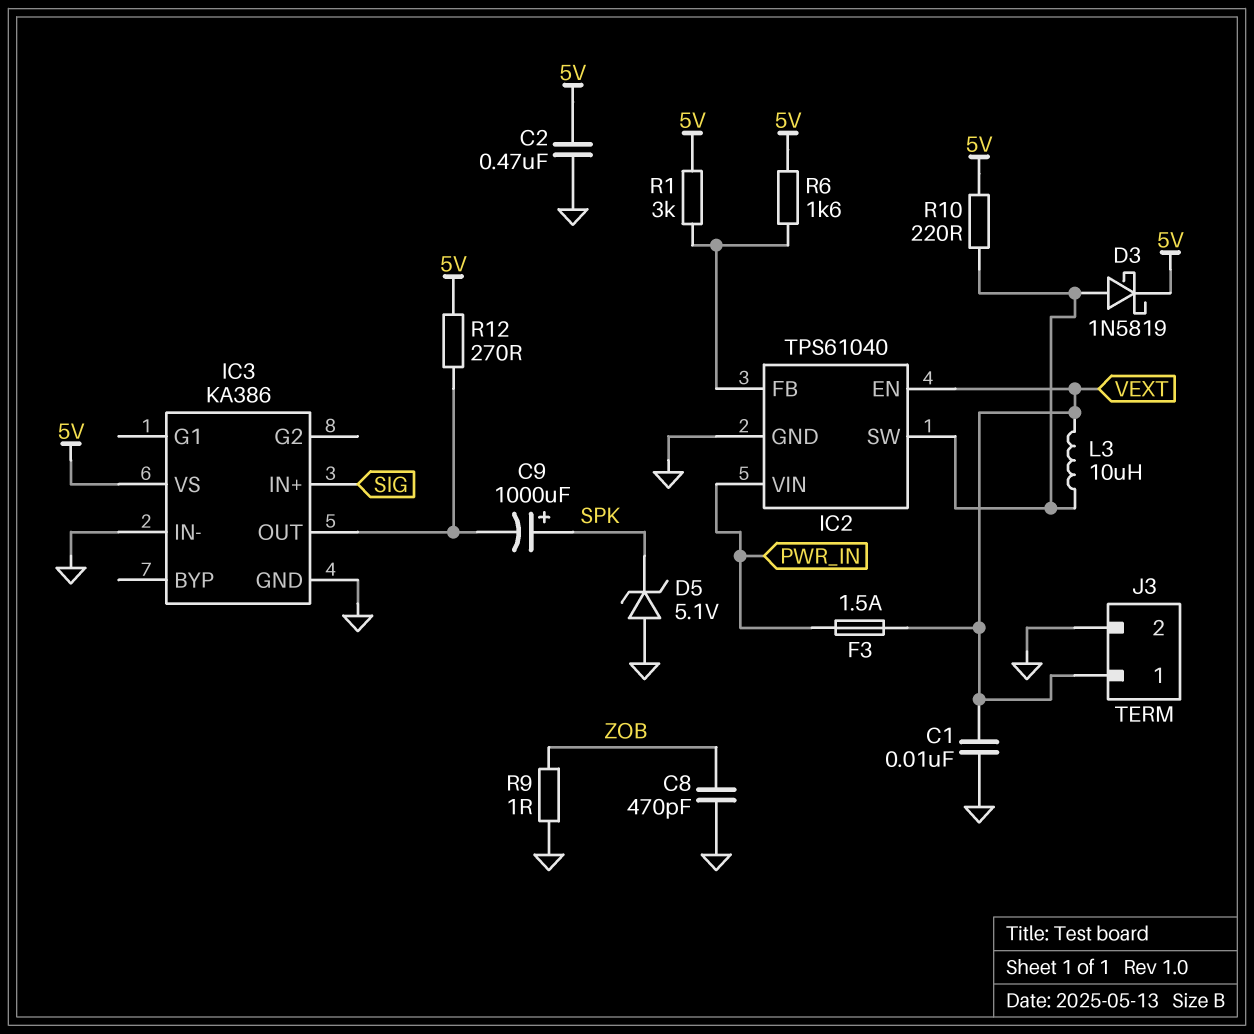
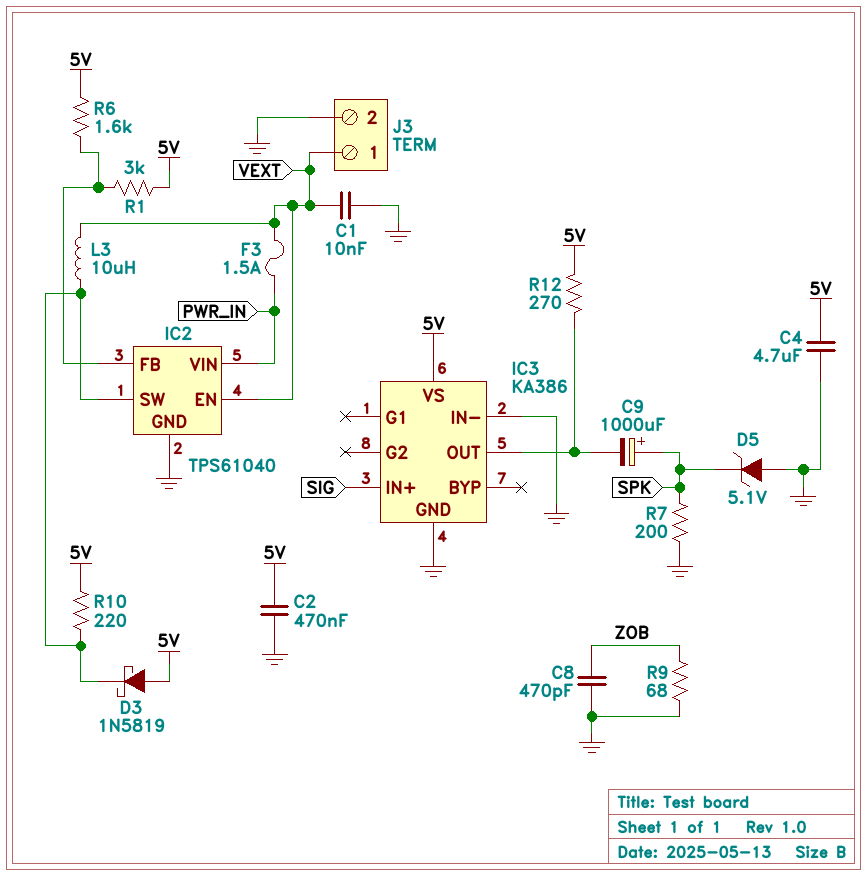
C4: none -> 4.7uF (5V, GND)
D3: schottky 1N5819 (A IC2/SW, K 5V) -> schottky 1N5819 (A 5V, K IC2/SW)
R7: none -> 200 (GND, SPK)
R9: 1 (GND, ZOB) -> 68 (GND, ZOB)

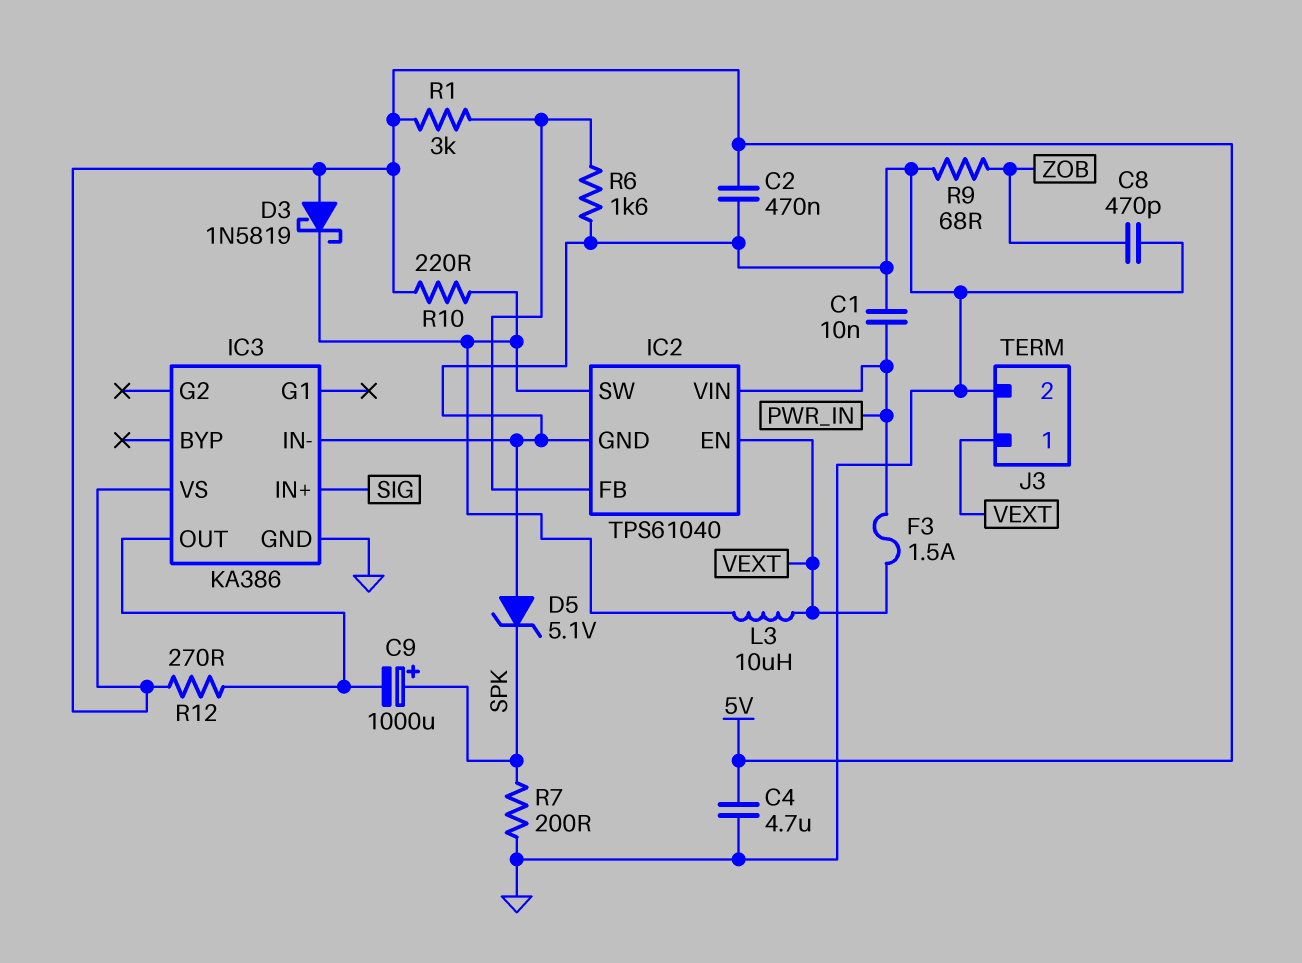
C1: 10nF (GND, VEXT) -> 10nF (GND, PWR_IN)
R6: 1.6k (5V, IC2/FB) -> 1.6k (GND, IC2/FB)

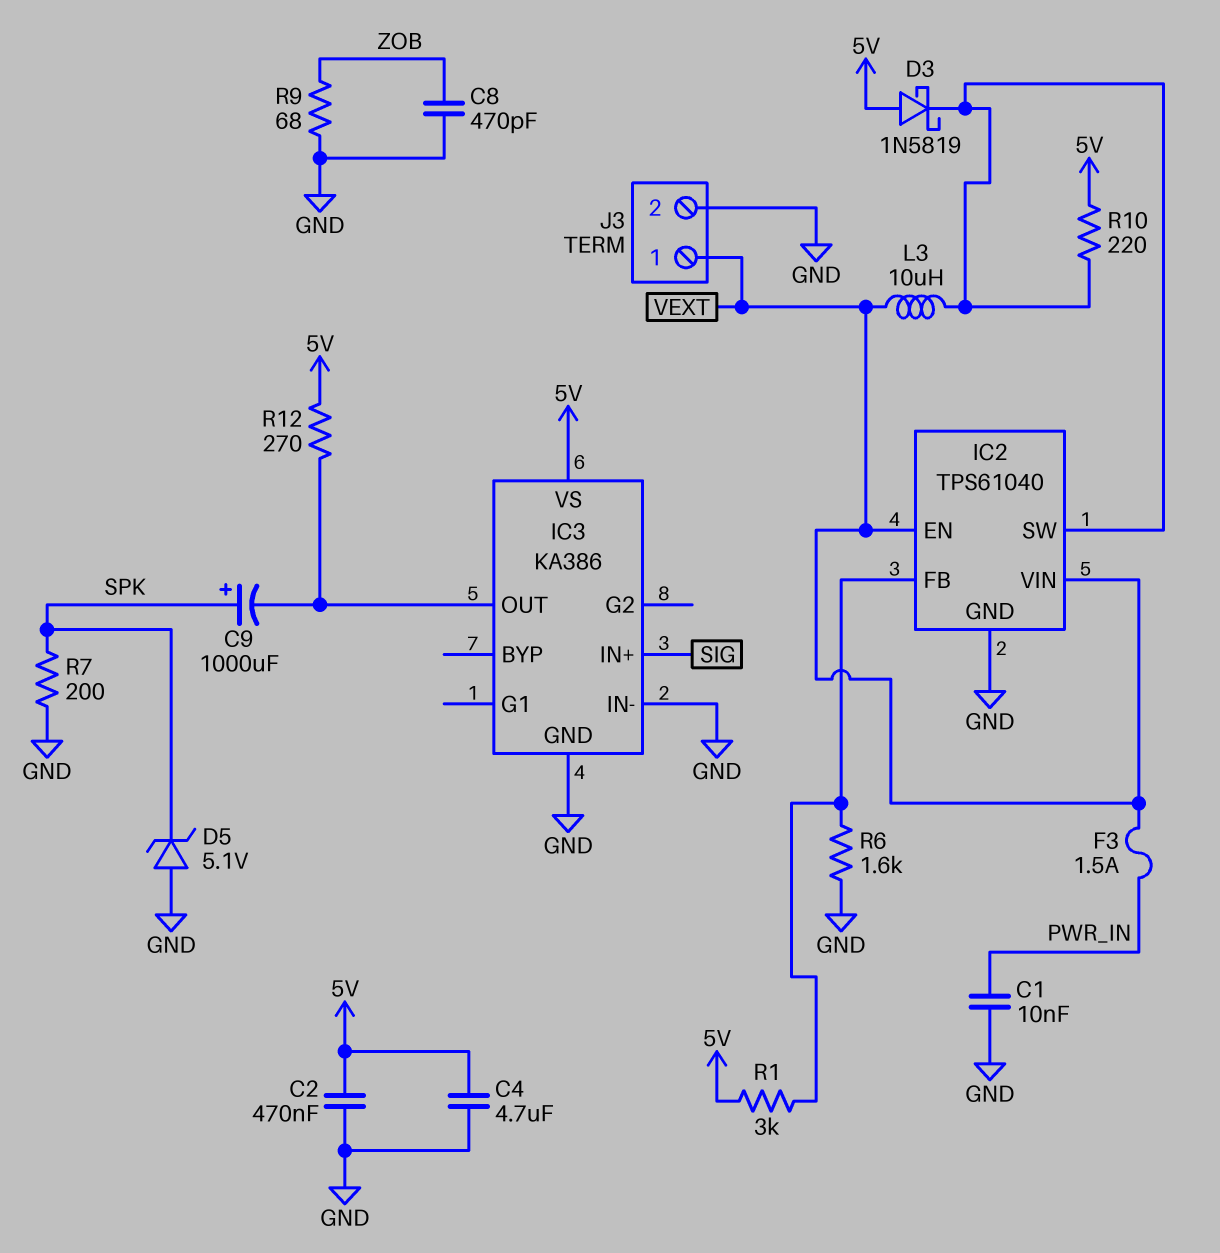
IC2 pin VIN: PWR_IN -> VEXT

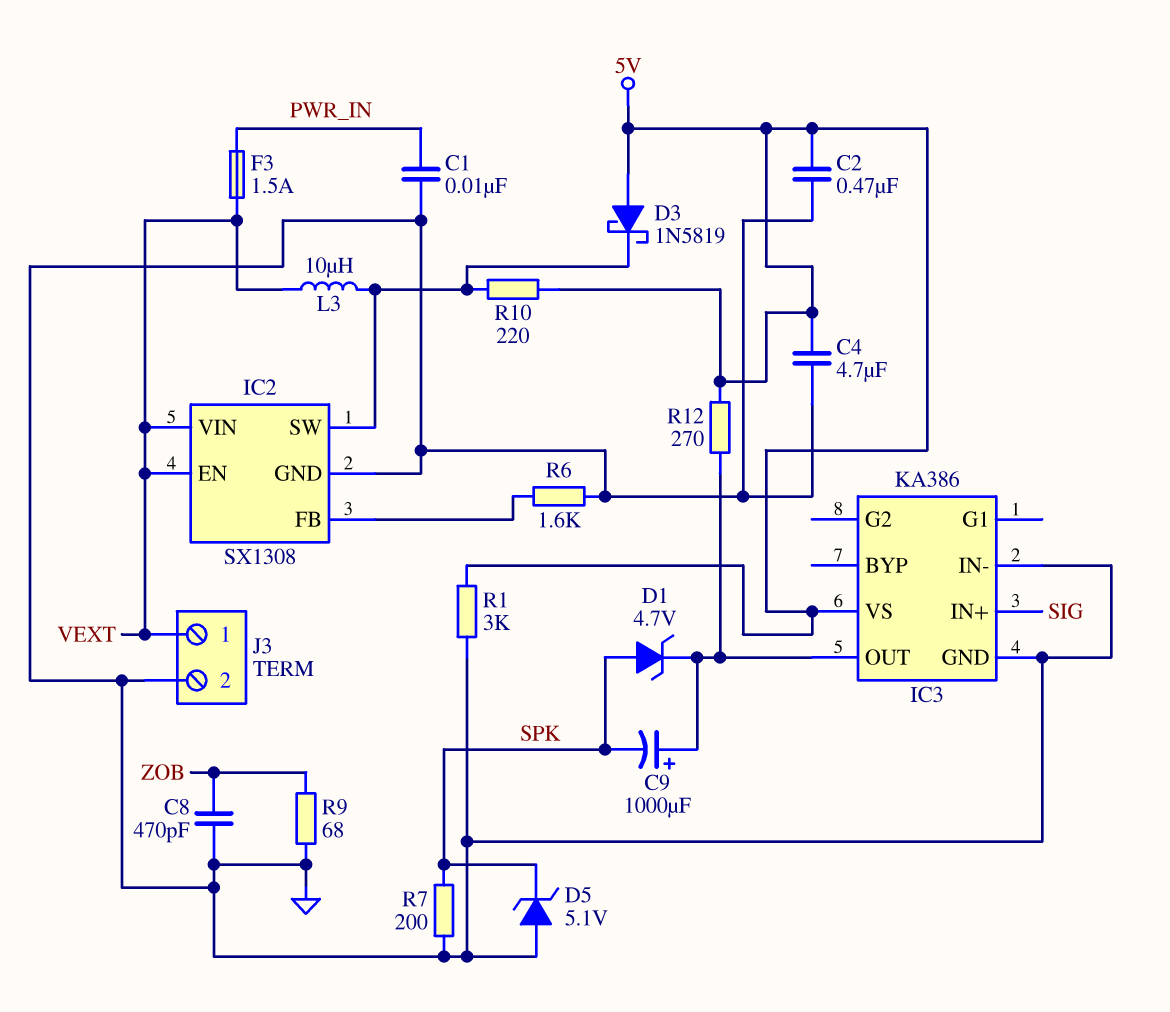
C9: 1000uF (plus SPK, minus IC3/OUT) -> 1000uF (plus IC3/OUT, minus SPK)
D1: none -> zener 4.7V (A SPK, K IC3/OUT)
IC2: TPS61040 -> SX1308
R1: 3k (5V, IC2/FB) -> 3k (5V, GND)

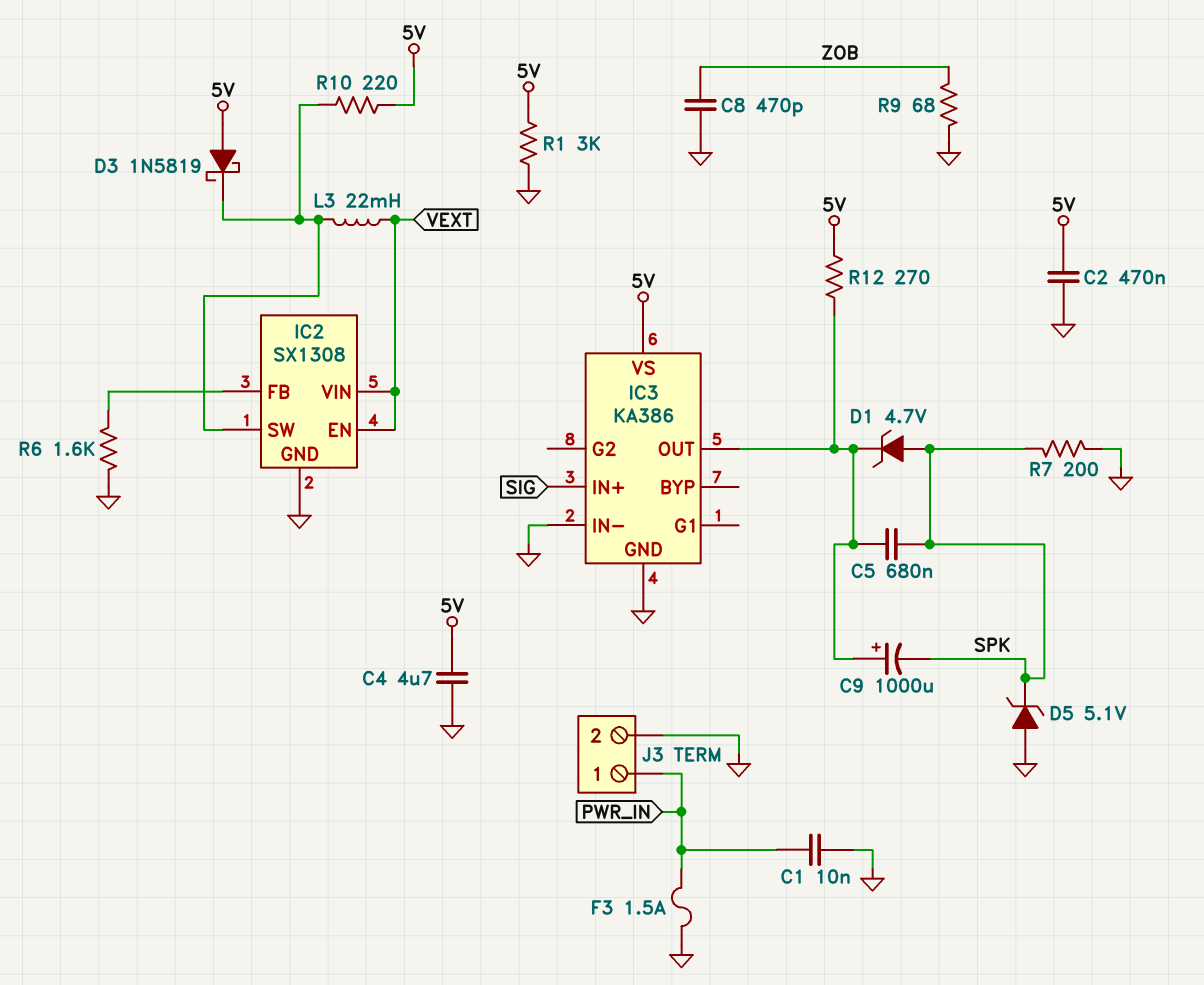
C5: none -> 680nF (IC3/OUT, SPK)
F3: 1.5A (PWR_IN, VEXT) -> 1.5A (GND, PWR_IN)
J3 pin 1: VEXT -> PWR_IN
L3: 10uH (IC2/SW, VEXT) -> 22mH (IC2/SW, VEXT)

